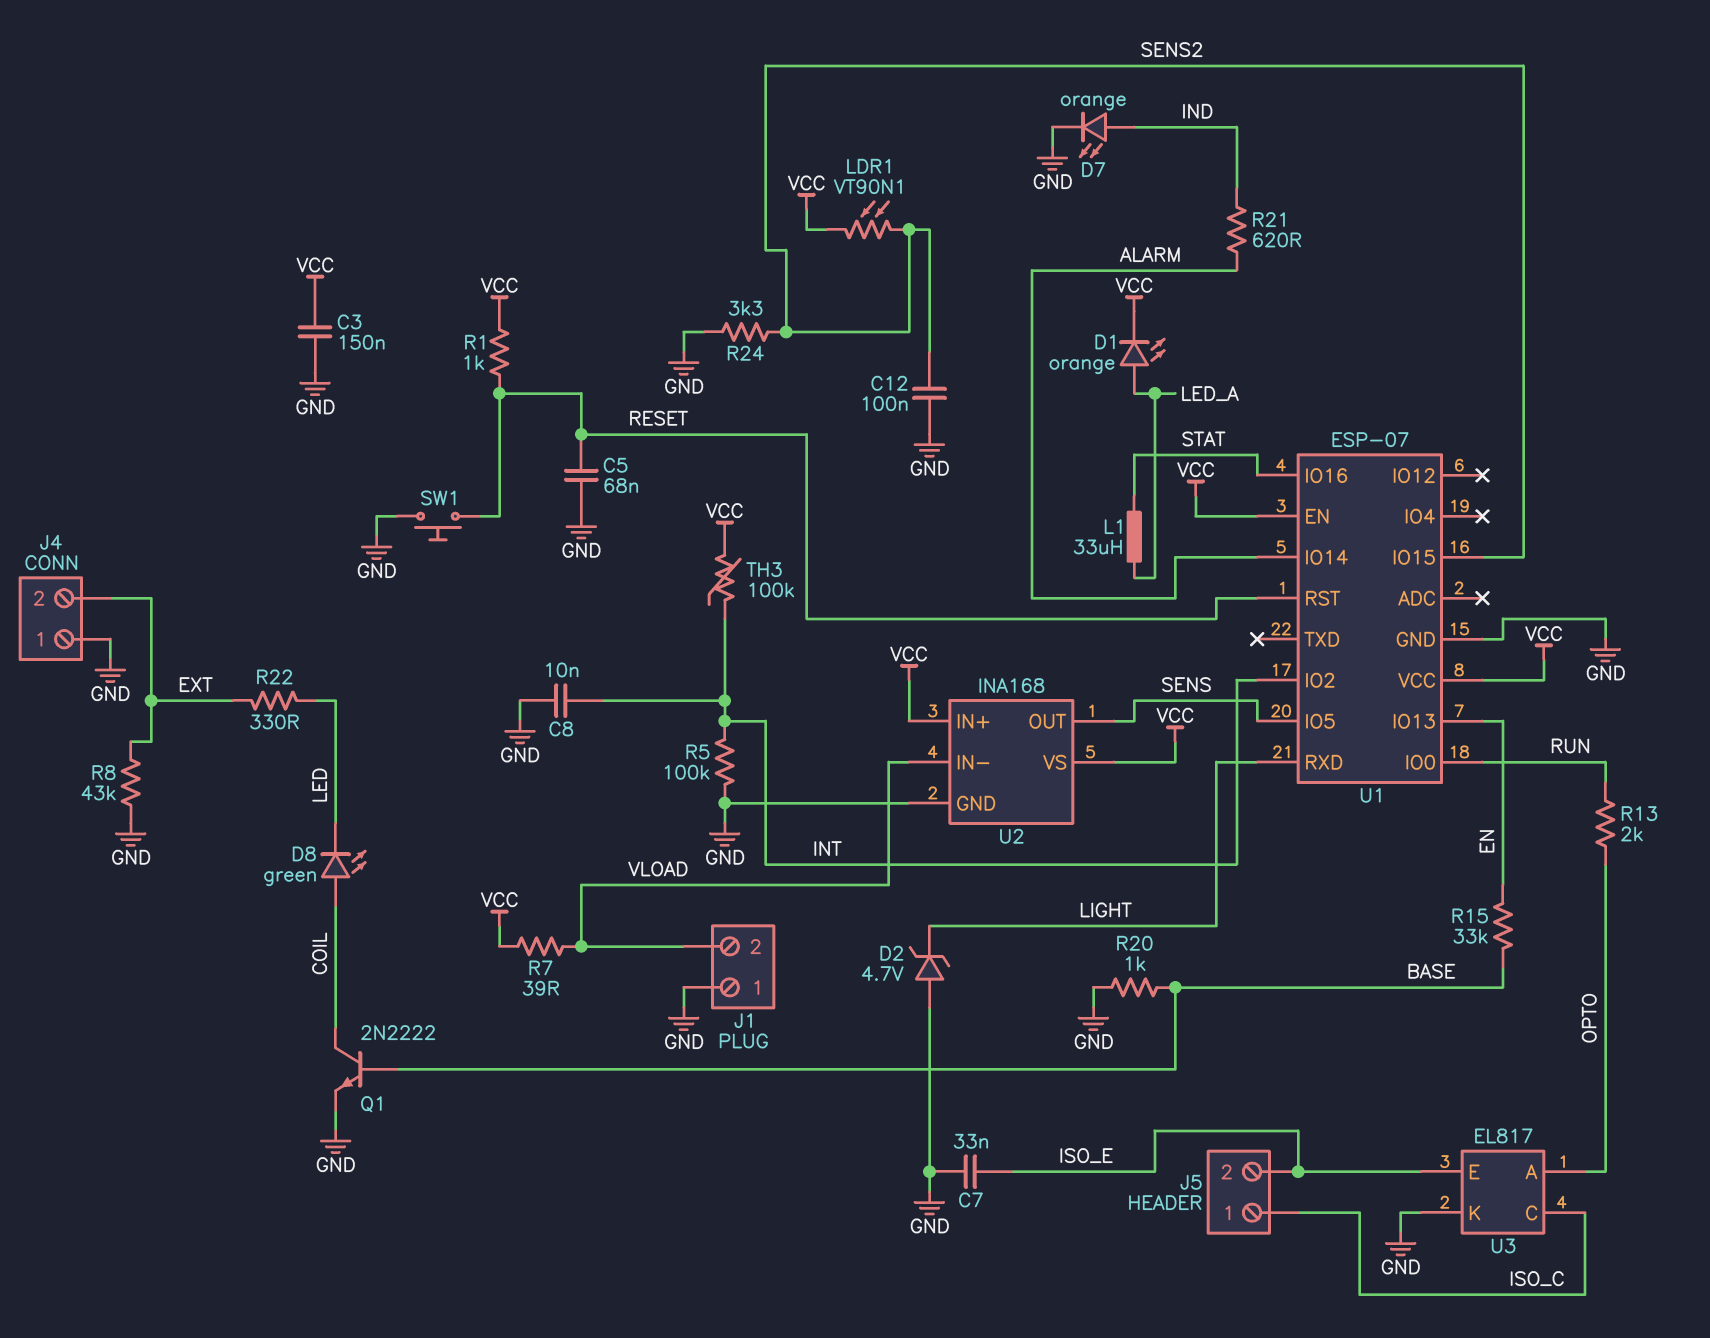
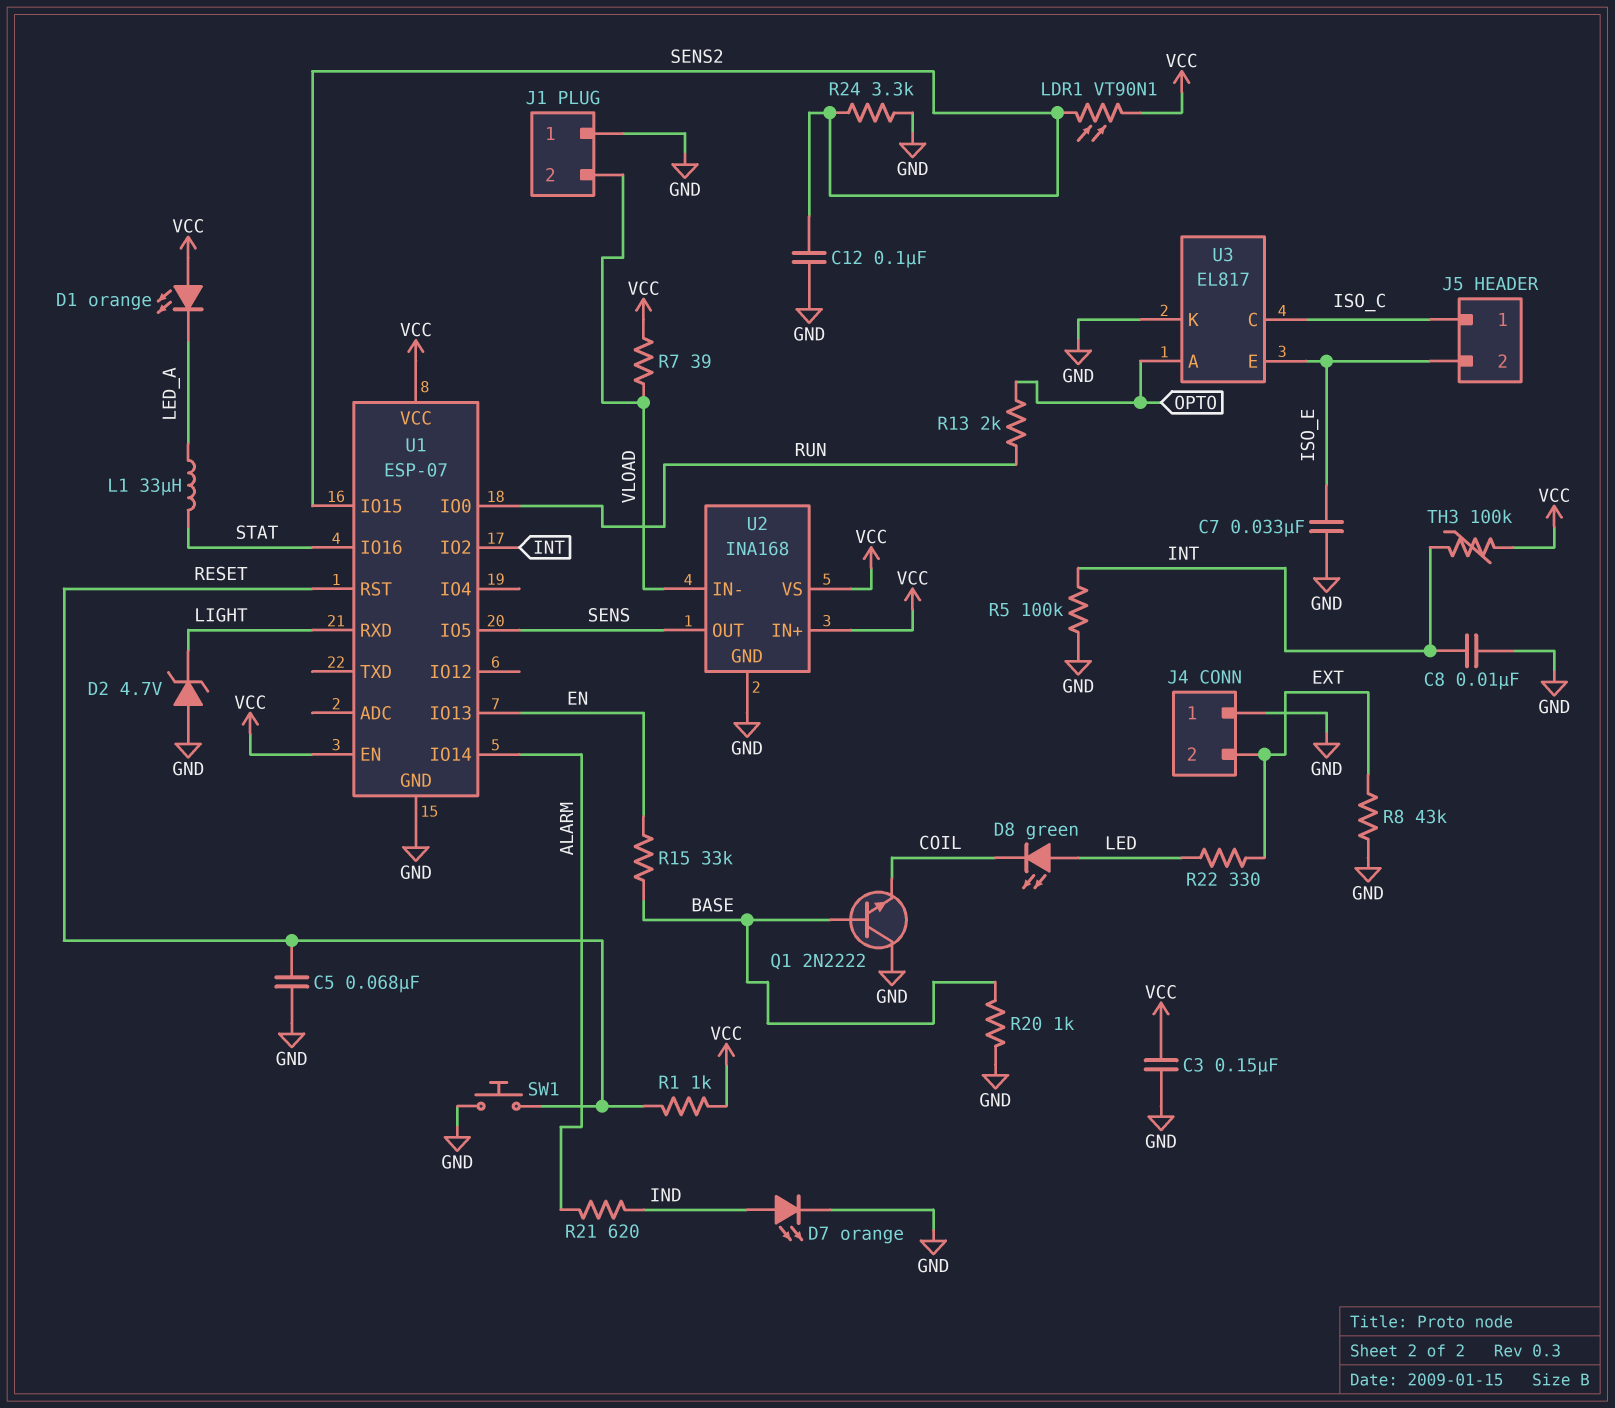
D1: LED orange (A LED_A, K VCC) -> LED orange (A VCC, K LED_A)
D8: LED green (A COIL, K LED) -> LED green (A LED, K COIL)
Q1: NPN 2N2222 (B BASE, C COIL, E GND) -> NPN 2N2222 (B BASE, C GND, E COIL)

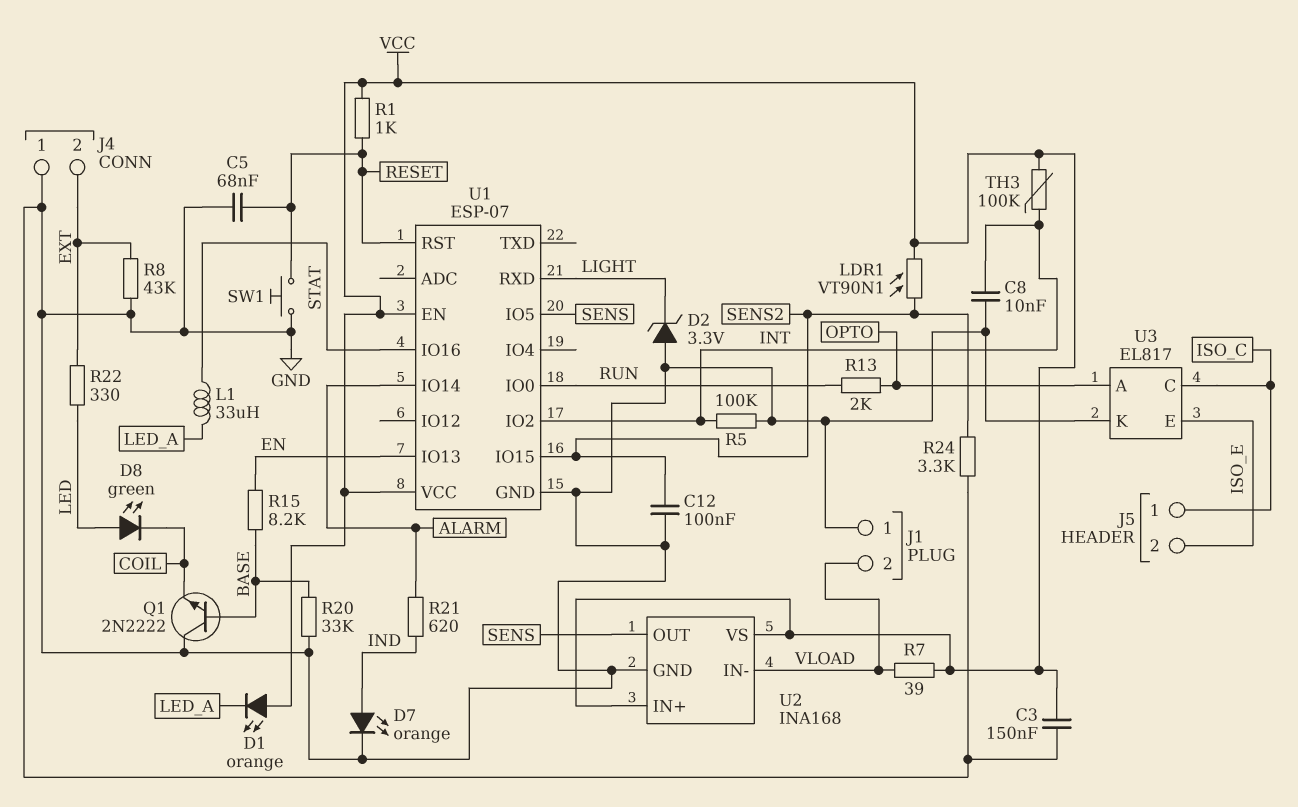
C7: 33nF (GND, ISO_E) -> none
D2: zener 4.7V (A GND, K LIGHT) -> zener 3.3V (A GND, K LIGHT)
R15: 33k (BASE, EN) -> 8.2k (BASE, EN)
R20: 1k (BASE, GND) -> 33k (BASE, GND)

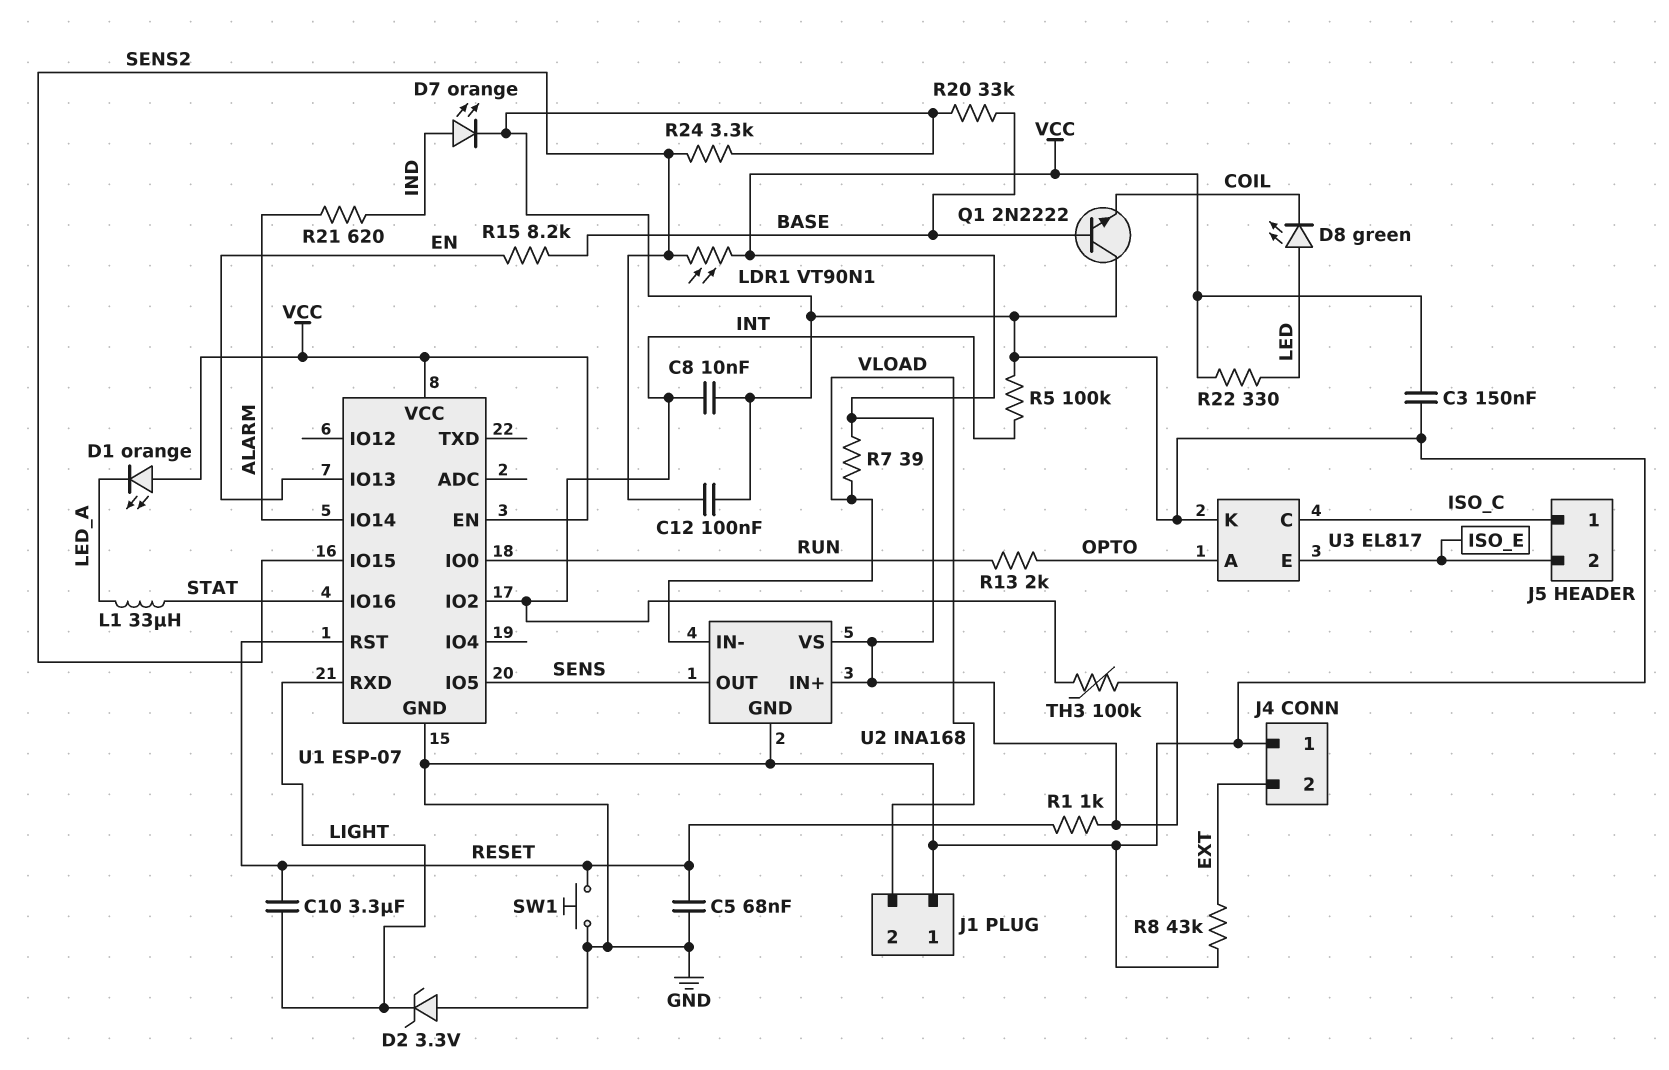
C10: none -> 3.3uF (LIGHT, RESET)
R22: 330 (EXT, LED) -> 330 (LED, VCC)

